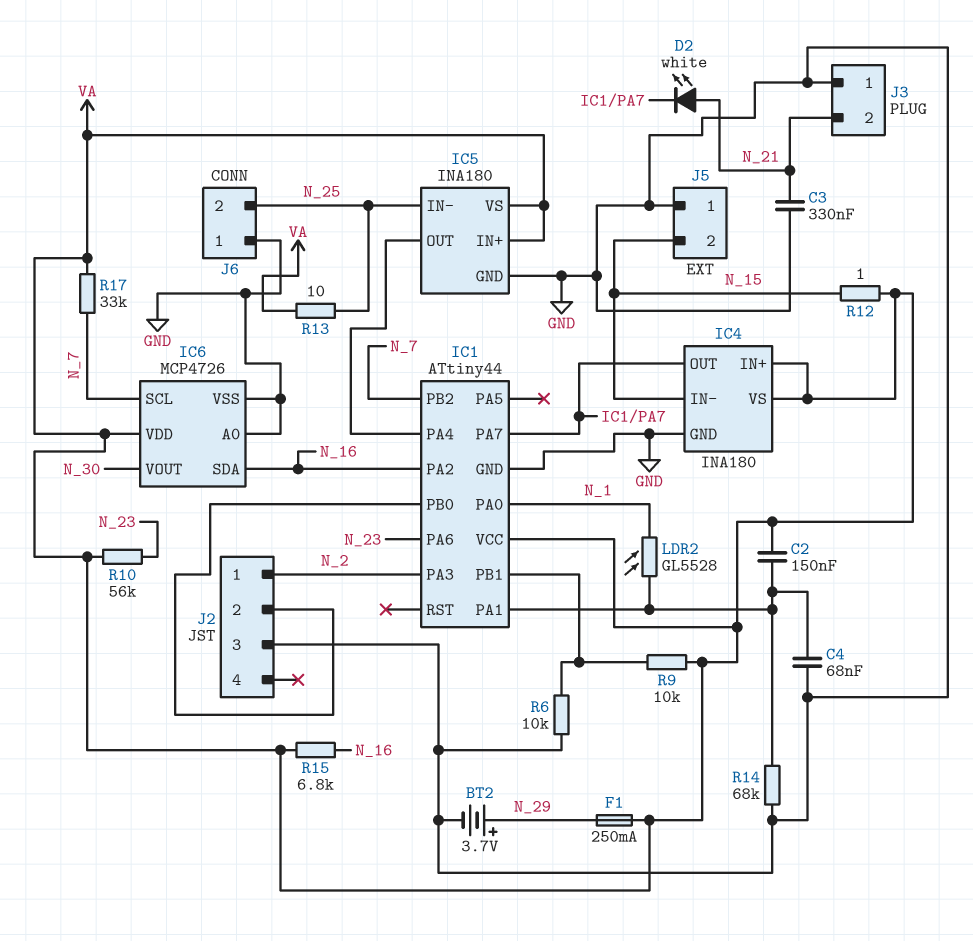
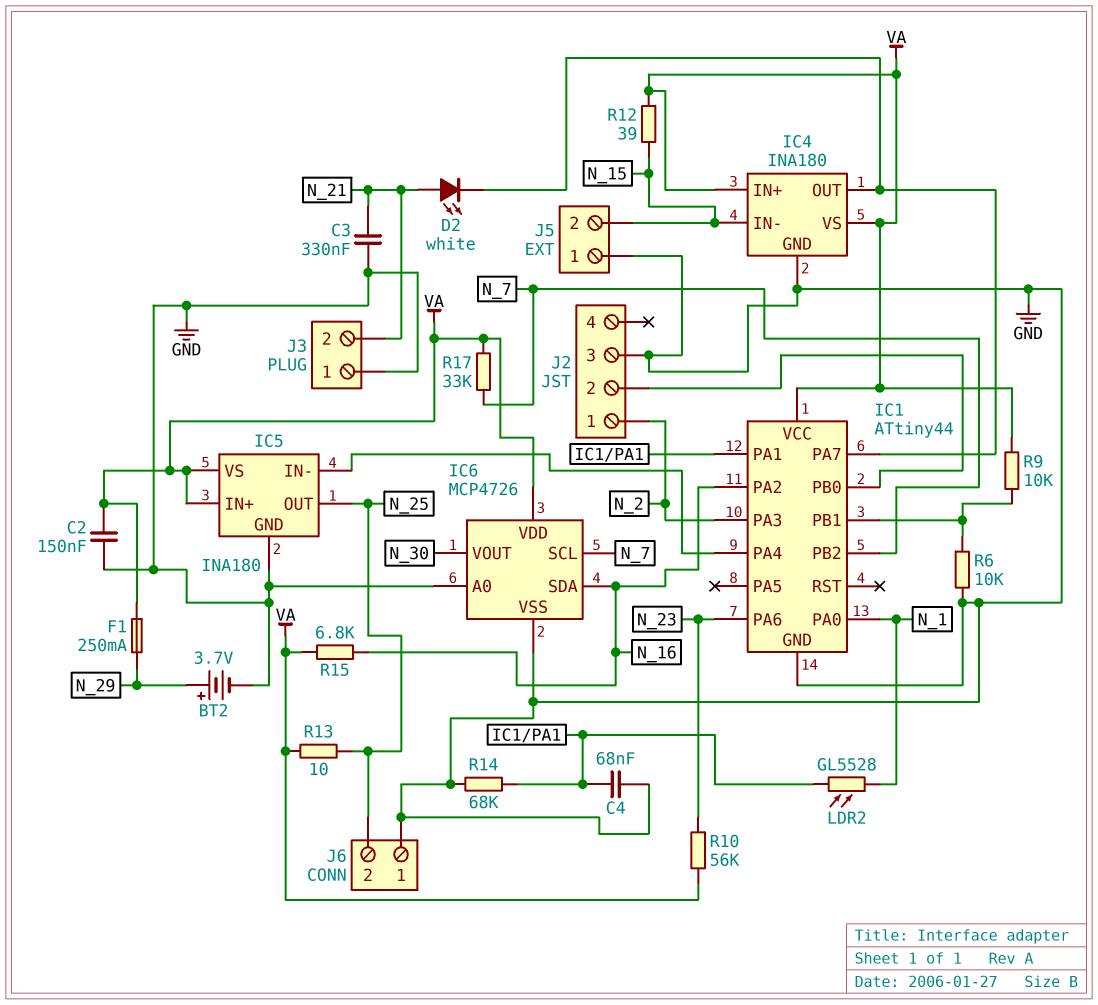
C2: 150nF (IC1/PA1, VA) -> 150nF (GND, VA)
IC5 pin IN-: N_25 -> IC1/PA4
IC5 pin OUT: IC1/PA4 -> N_25
R12: 1 (N_15, VA) -> 39 (N_15, VA)

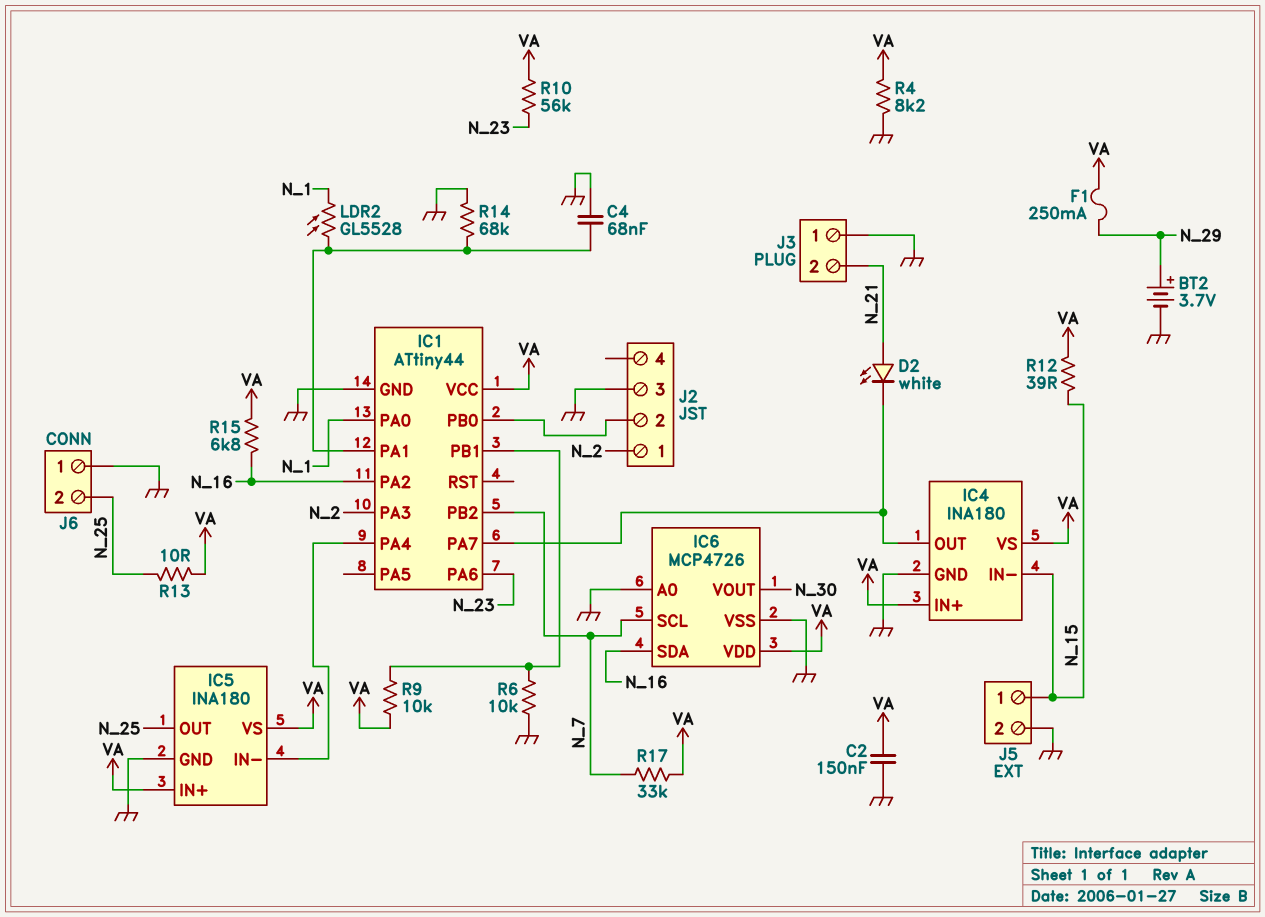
C3: 330nF (GND, N_21) -> none
J5 pin 1: GND -> N_15
J5 pin 2: N_15 -> GND
R4: none -> 8.2k (GND, VA)

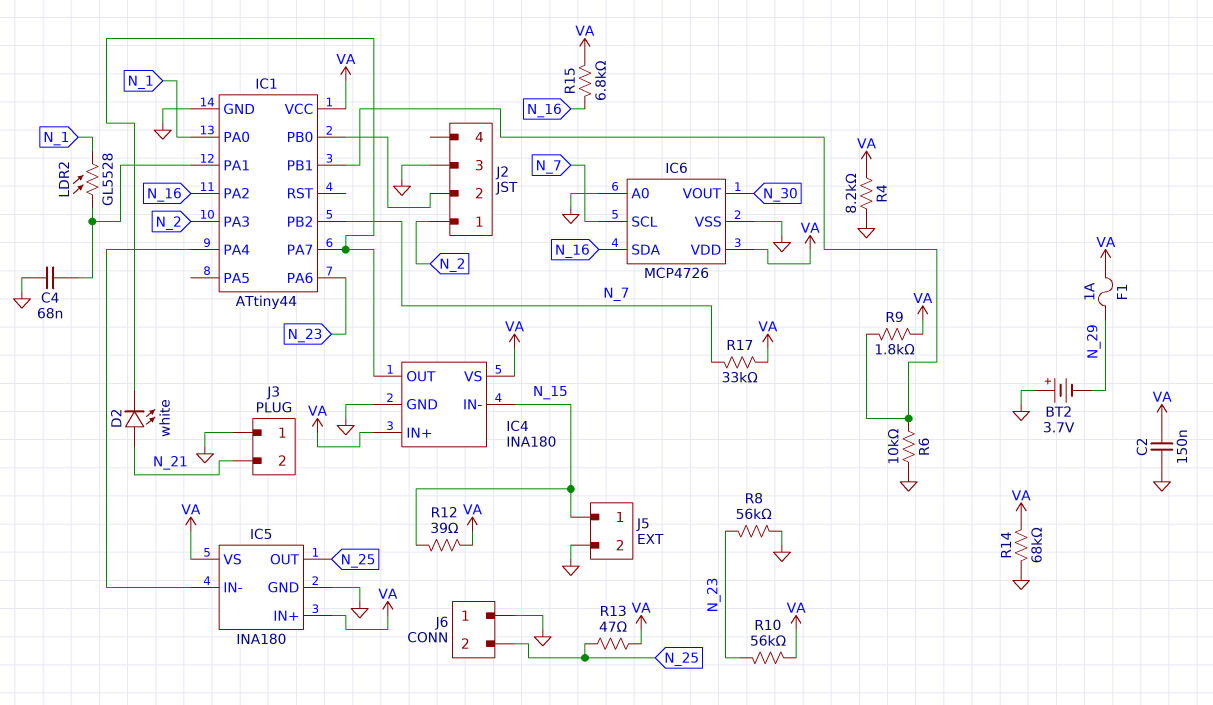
BT2: 3.7V (plus N_29, minus GND) -> 3.7V (plus GND, minus N_29)
F1: 250mA (N_29, VA) -> 1A (N_29, VA)
R8: none -> 56k (GND, N_23)
R9: 10k (IC1/PB1, VA) -> 1.8k (IC1/PB1, VA)
R13: 10 (N_25, VA) -> 47 (N_25, VA)
R14: 68k (GND, IC1/PA1) -> 68k (GND, VA)

